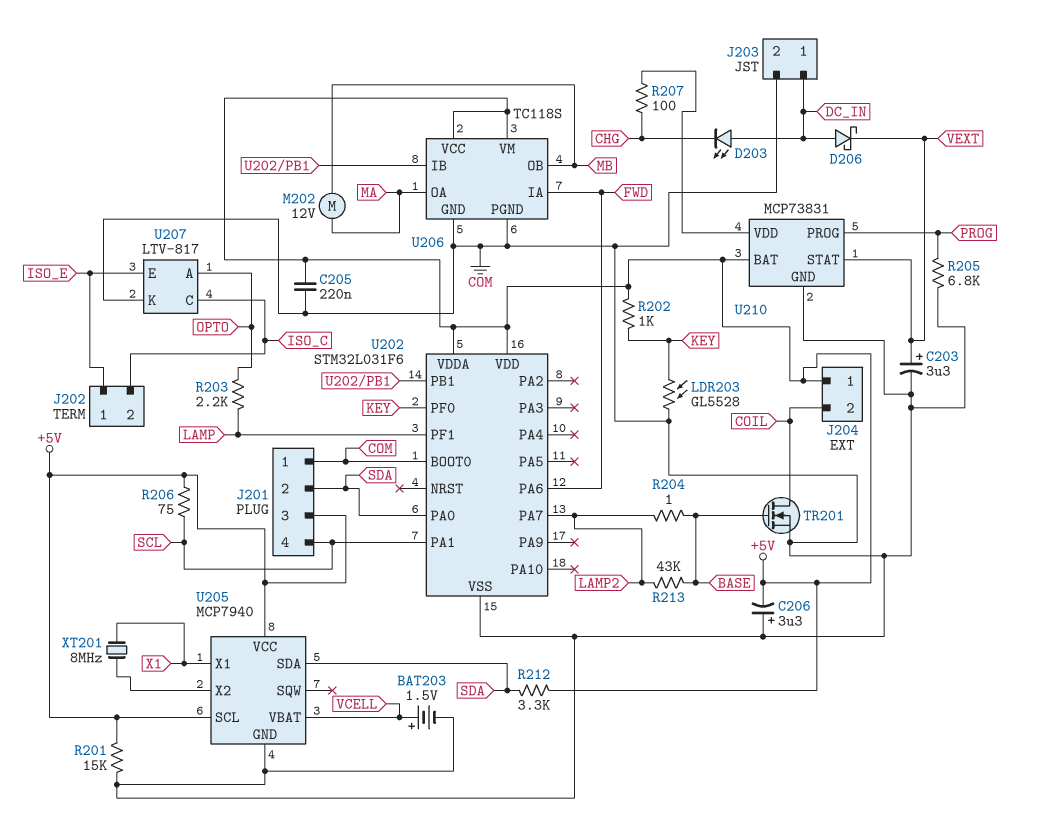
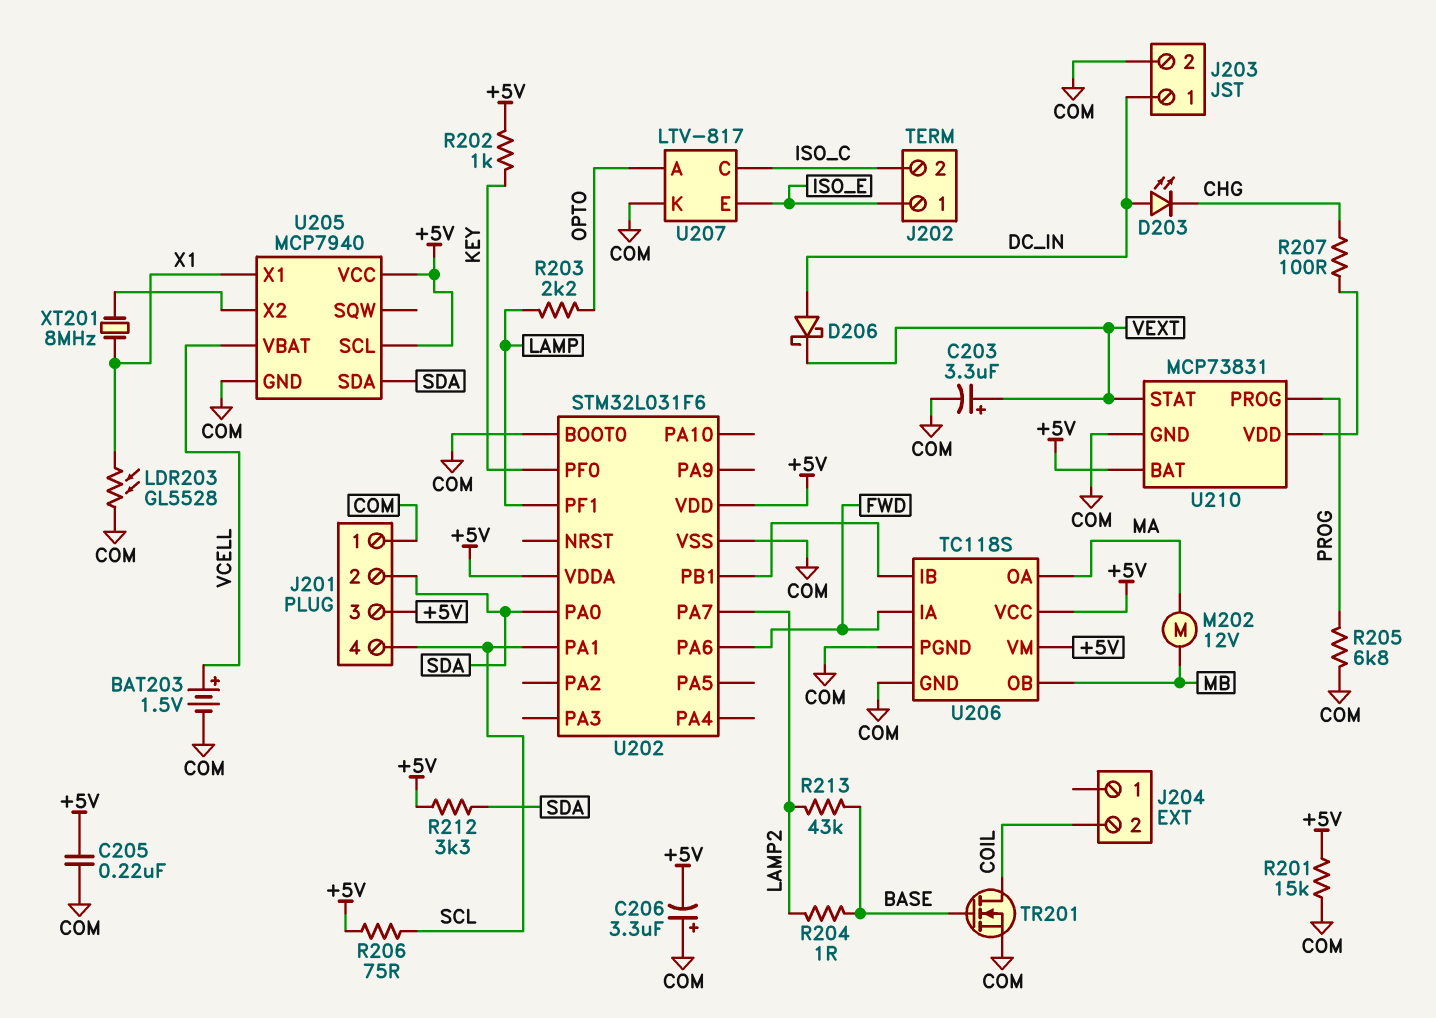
J204 pin 1: +5V -> none
LDR203: GL5528 (COM, KEY) -> GL5528 (COM, X1)

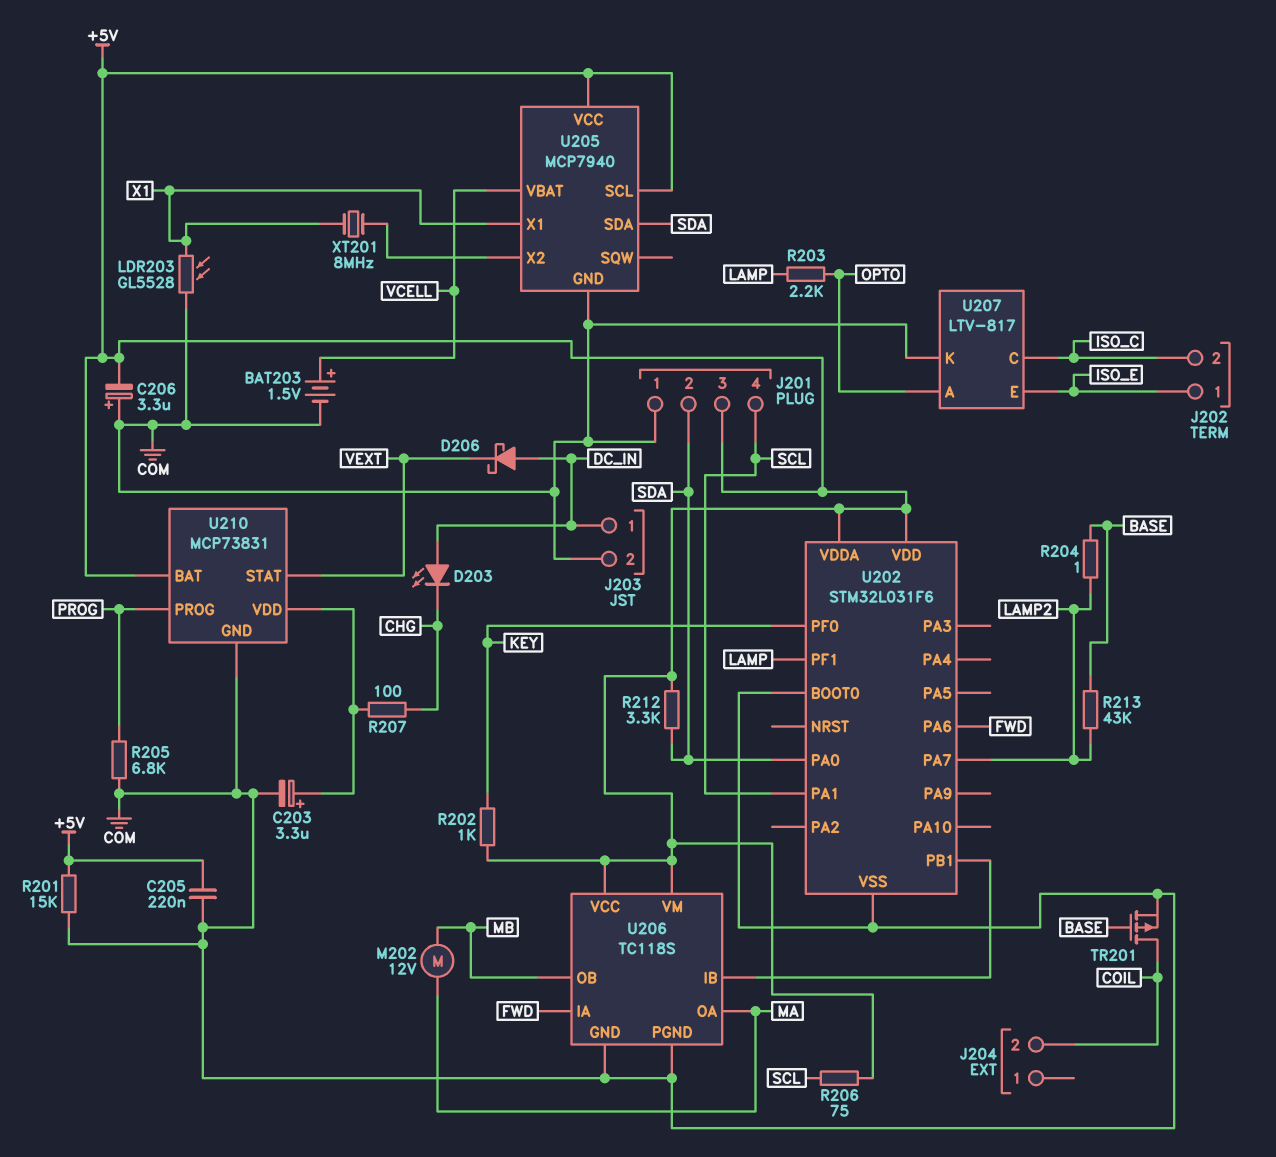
C203: 3.3uF (plus VEXT, minus COM) -> 3.3uF (plus U210/VDD, minus COM)
TR201: NMOS (G BASE, D COIL, S COM) -> PMOS (G BASE, D COIL, S COM)

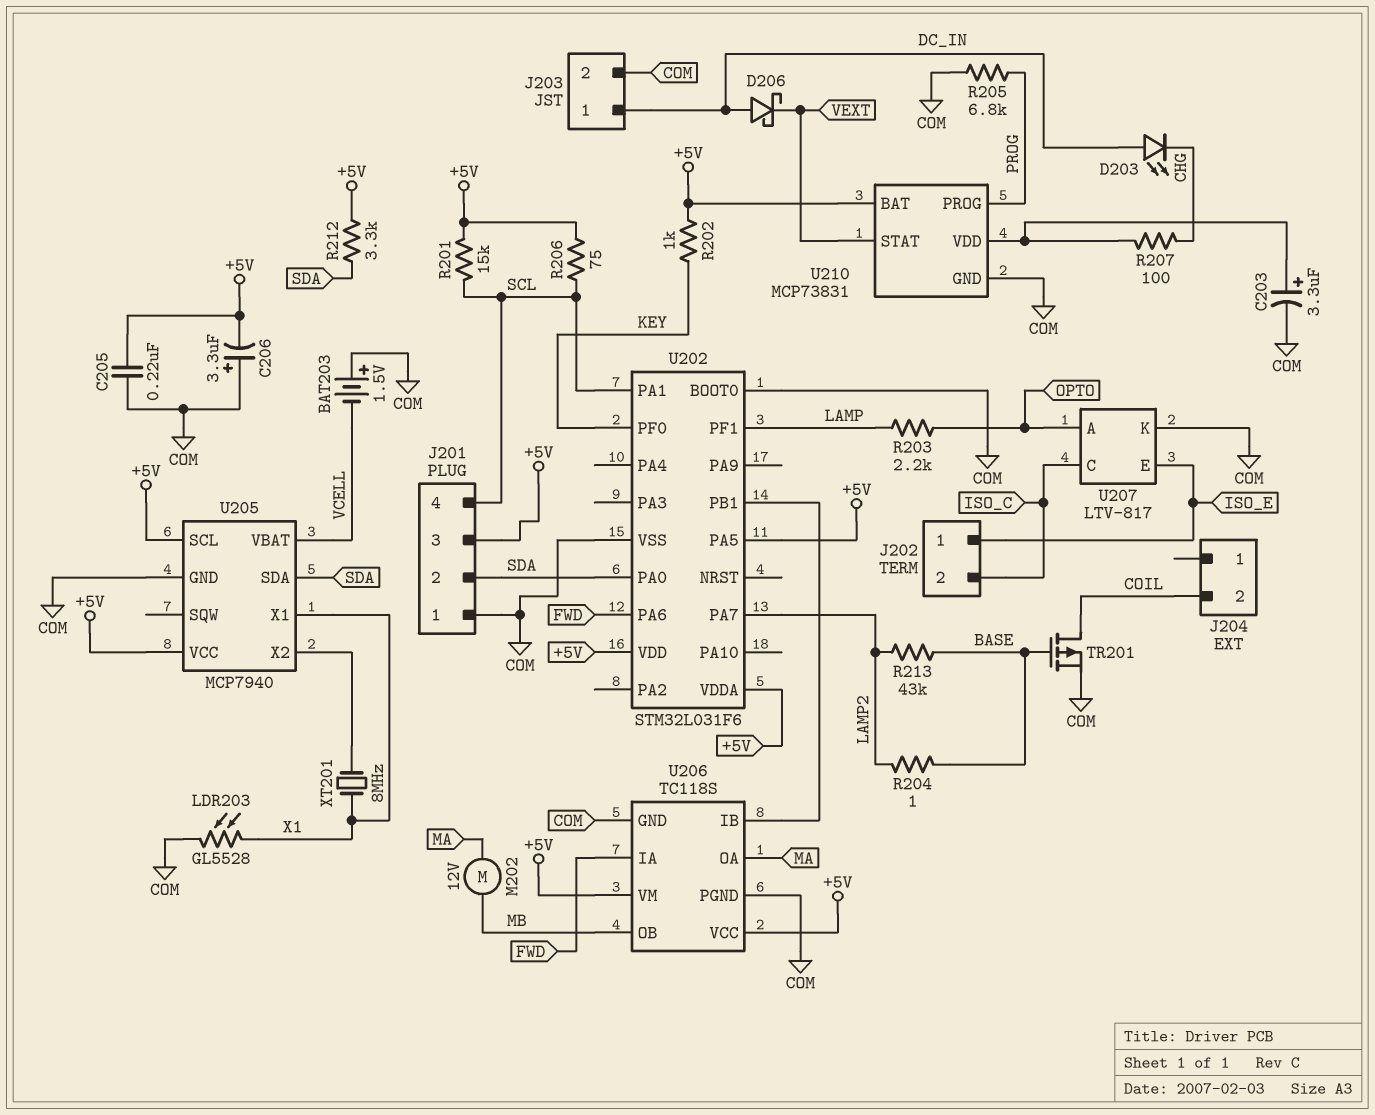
BAT203: 1.5V (plus VCELL, minus COM) -> 1.5V (plus COM, minus VCELL)
R201: 15k (+5V, COM) -> 15k (+5V, SCL)
U202 pin PA5: none -> +5V

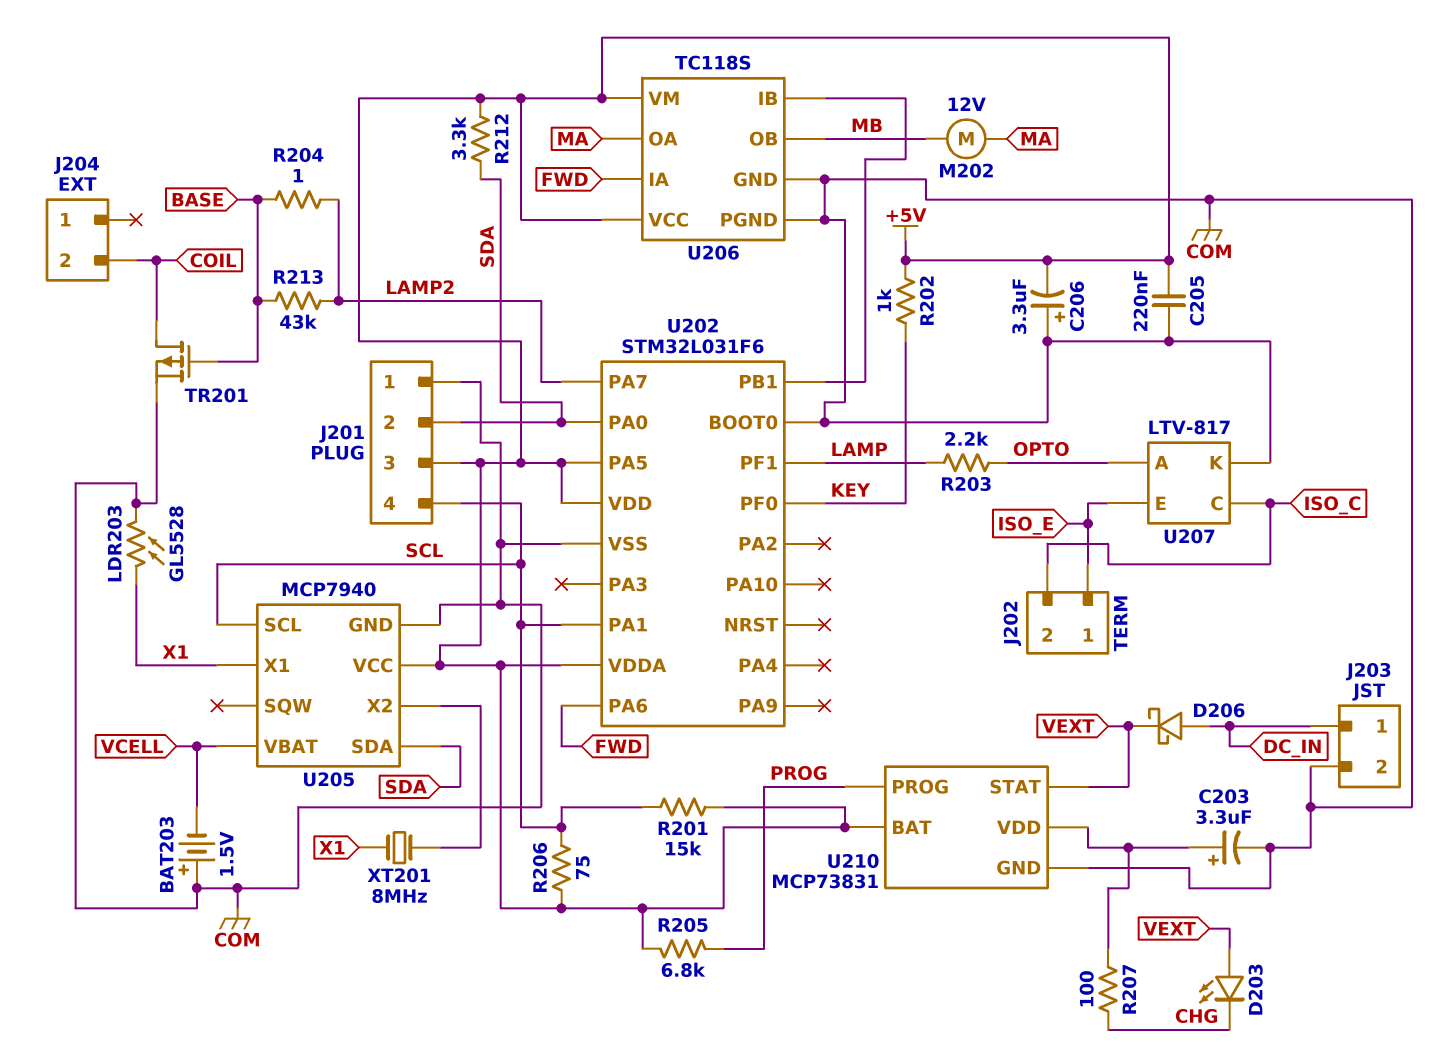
D203: LED (A DC_IN, K CHG) -> LED (A VEXT, K CHG)
R205: 6.8k (COM, PROG) -> 6.8k (+5V, PROG)
U205 pin SCL: +5V -> SCL

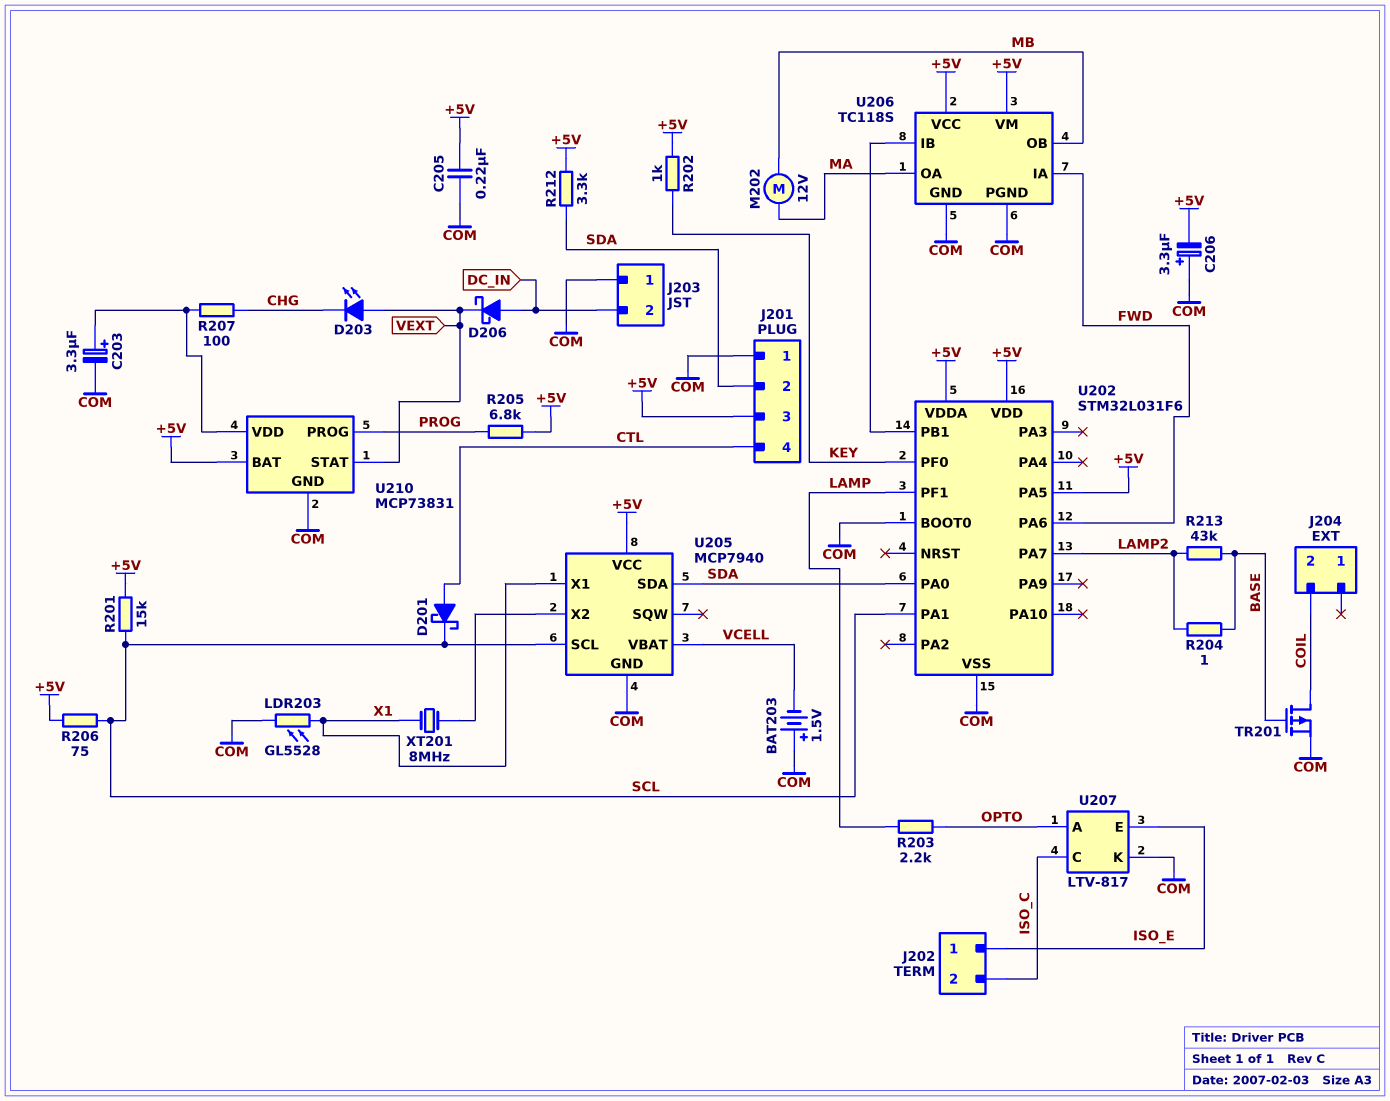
D201: none -> schottky (A CTL, K SCL)
J201 pin 4: SCL -> CTL
J203 pin 1: DC_IN -> COM
J203 pin 2: COM -> DC_IN

